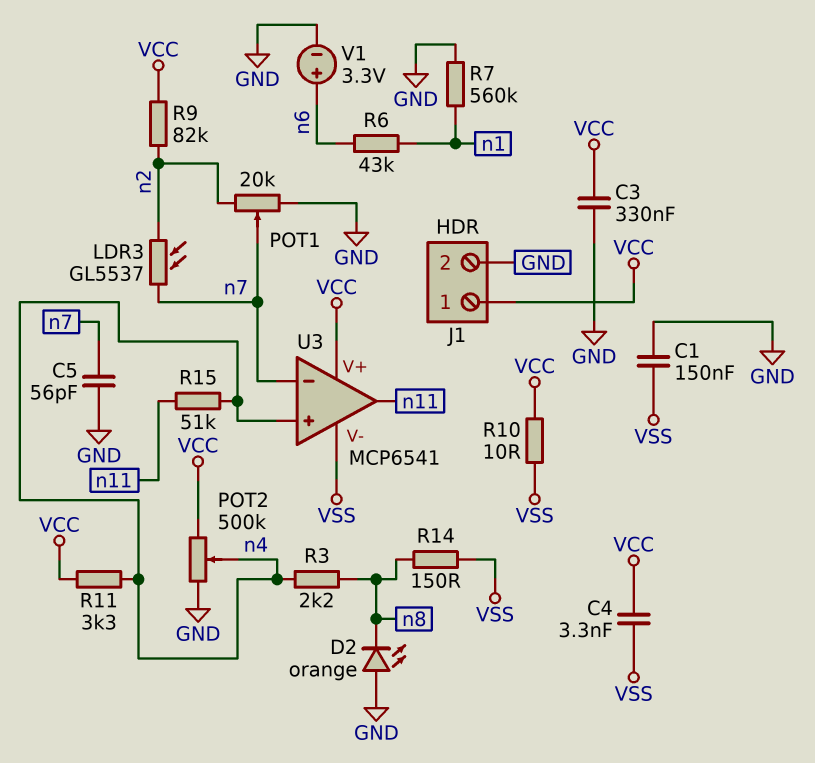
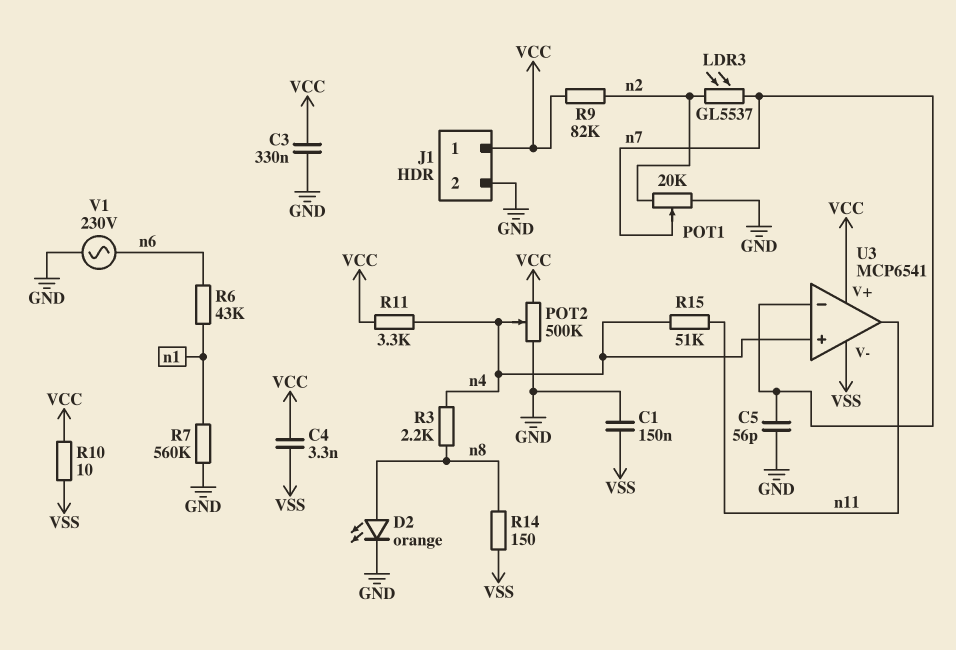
D2: LED orange (A GND, K n8) -> LED orange (A n8, K GND)
V1: 3.3V (plus n6, minus GND) -> AC 230V (GND, n6)

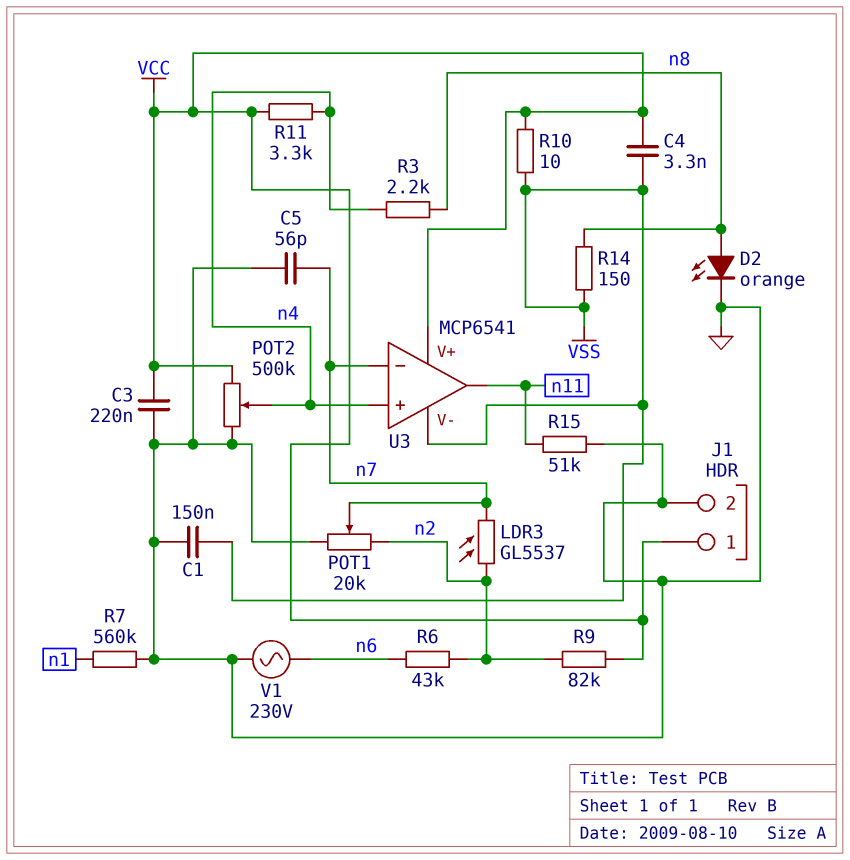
C3: 330nF (GND, VCC) -> 220nF (GND, VCC)
R6: 43k (n1, n6) -> 43k (n2, n6)
R15: 51k (n4, n11) -> 51k (GND, n11)

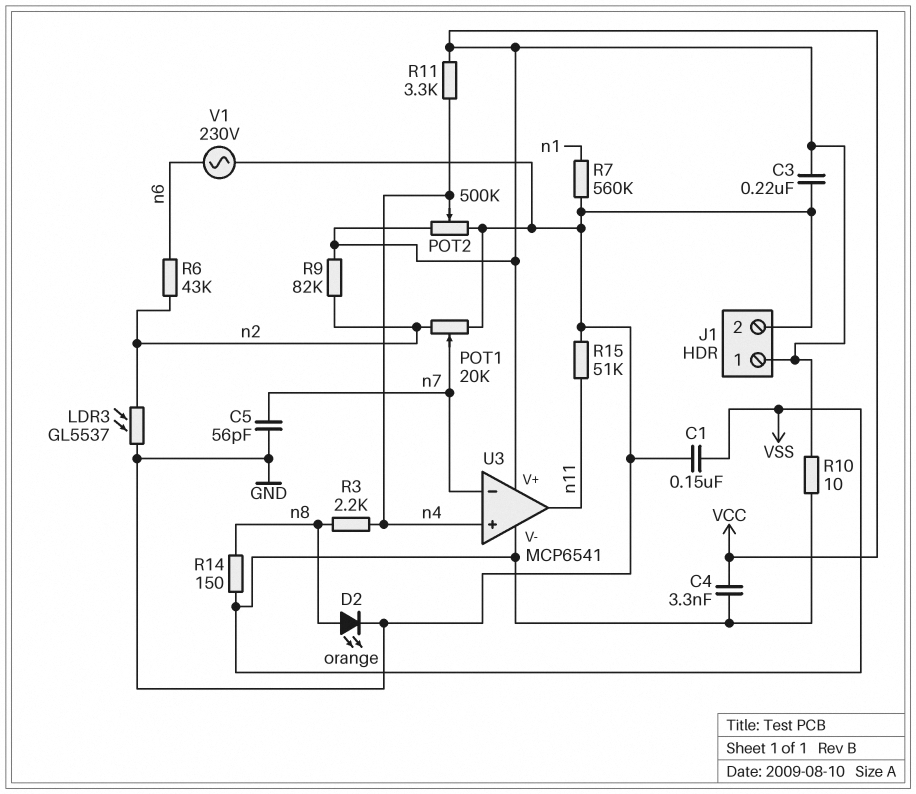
LDR3: GL5537 (n2, n7) -> GL5537 (GND, n2)

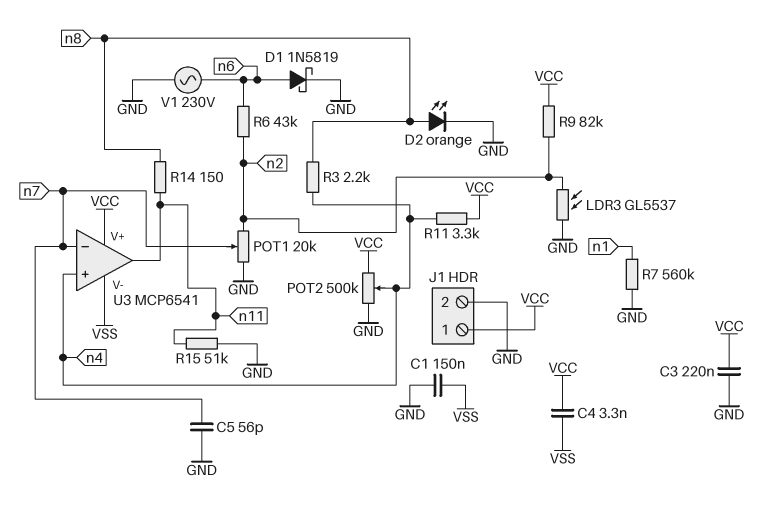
D1: none -> schottky 1N5819 (A n6, K GND)
R10: 10 (VCC, VSS) -> none
R14: 150 (VSS, n8) -> 150 (n8, n11)

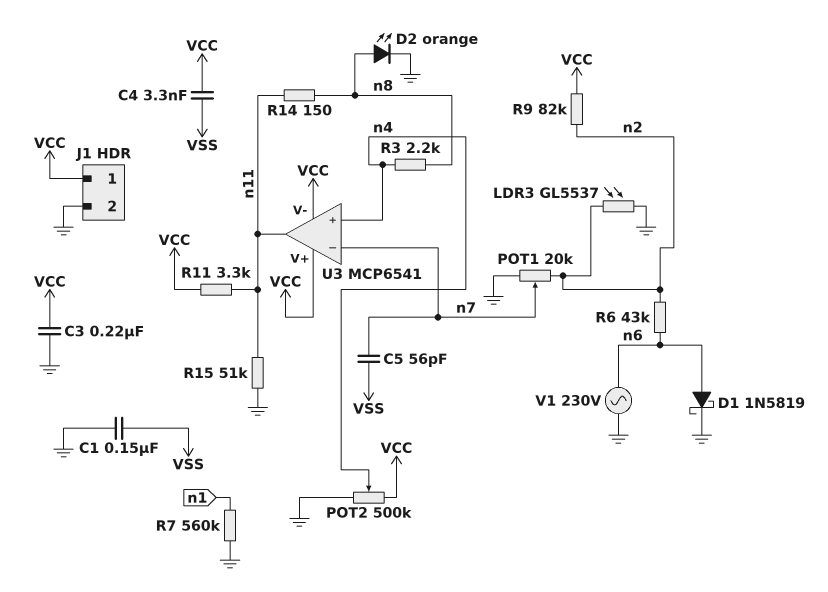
C5: 56pF (GND, n7) -> 56pF (VSS, n7)
R11: 3.3k (VCC, n4) -> 3.3k (VCC, n11)
U3 pin V-: VSS -> VCC

